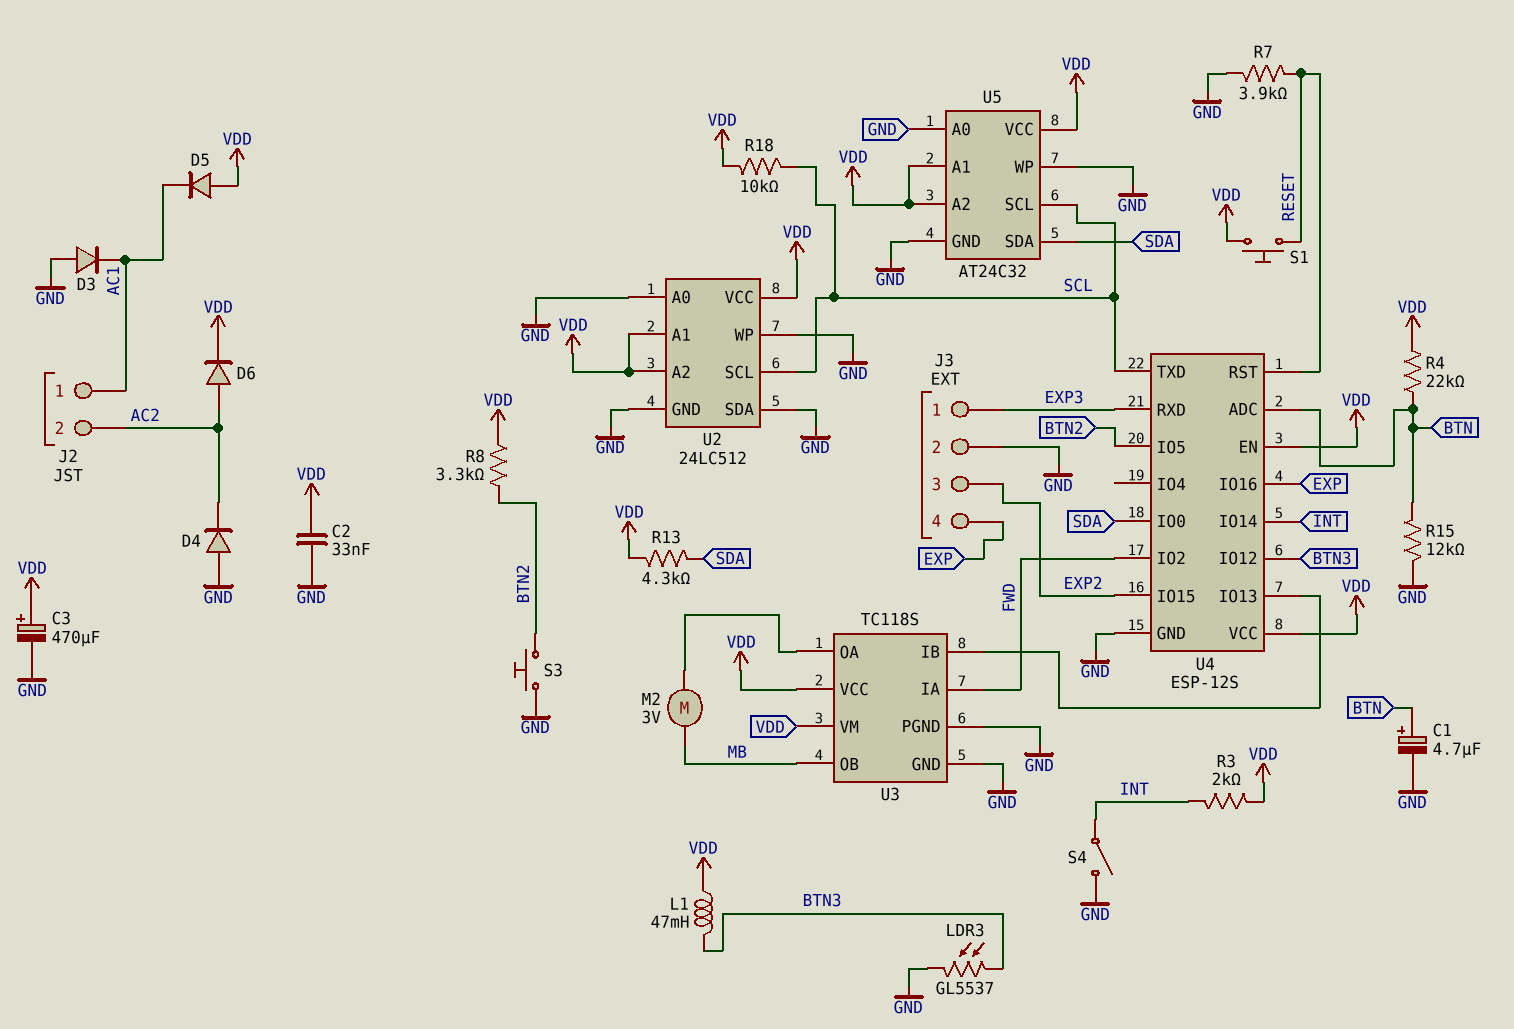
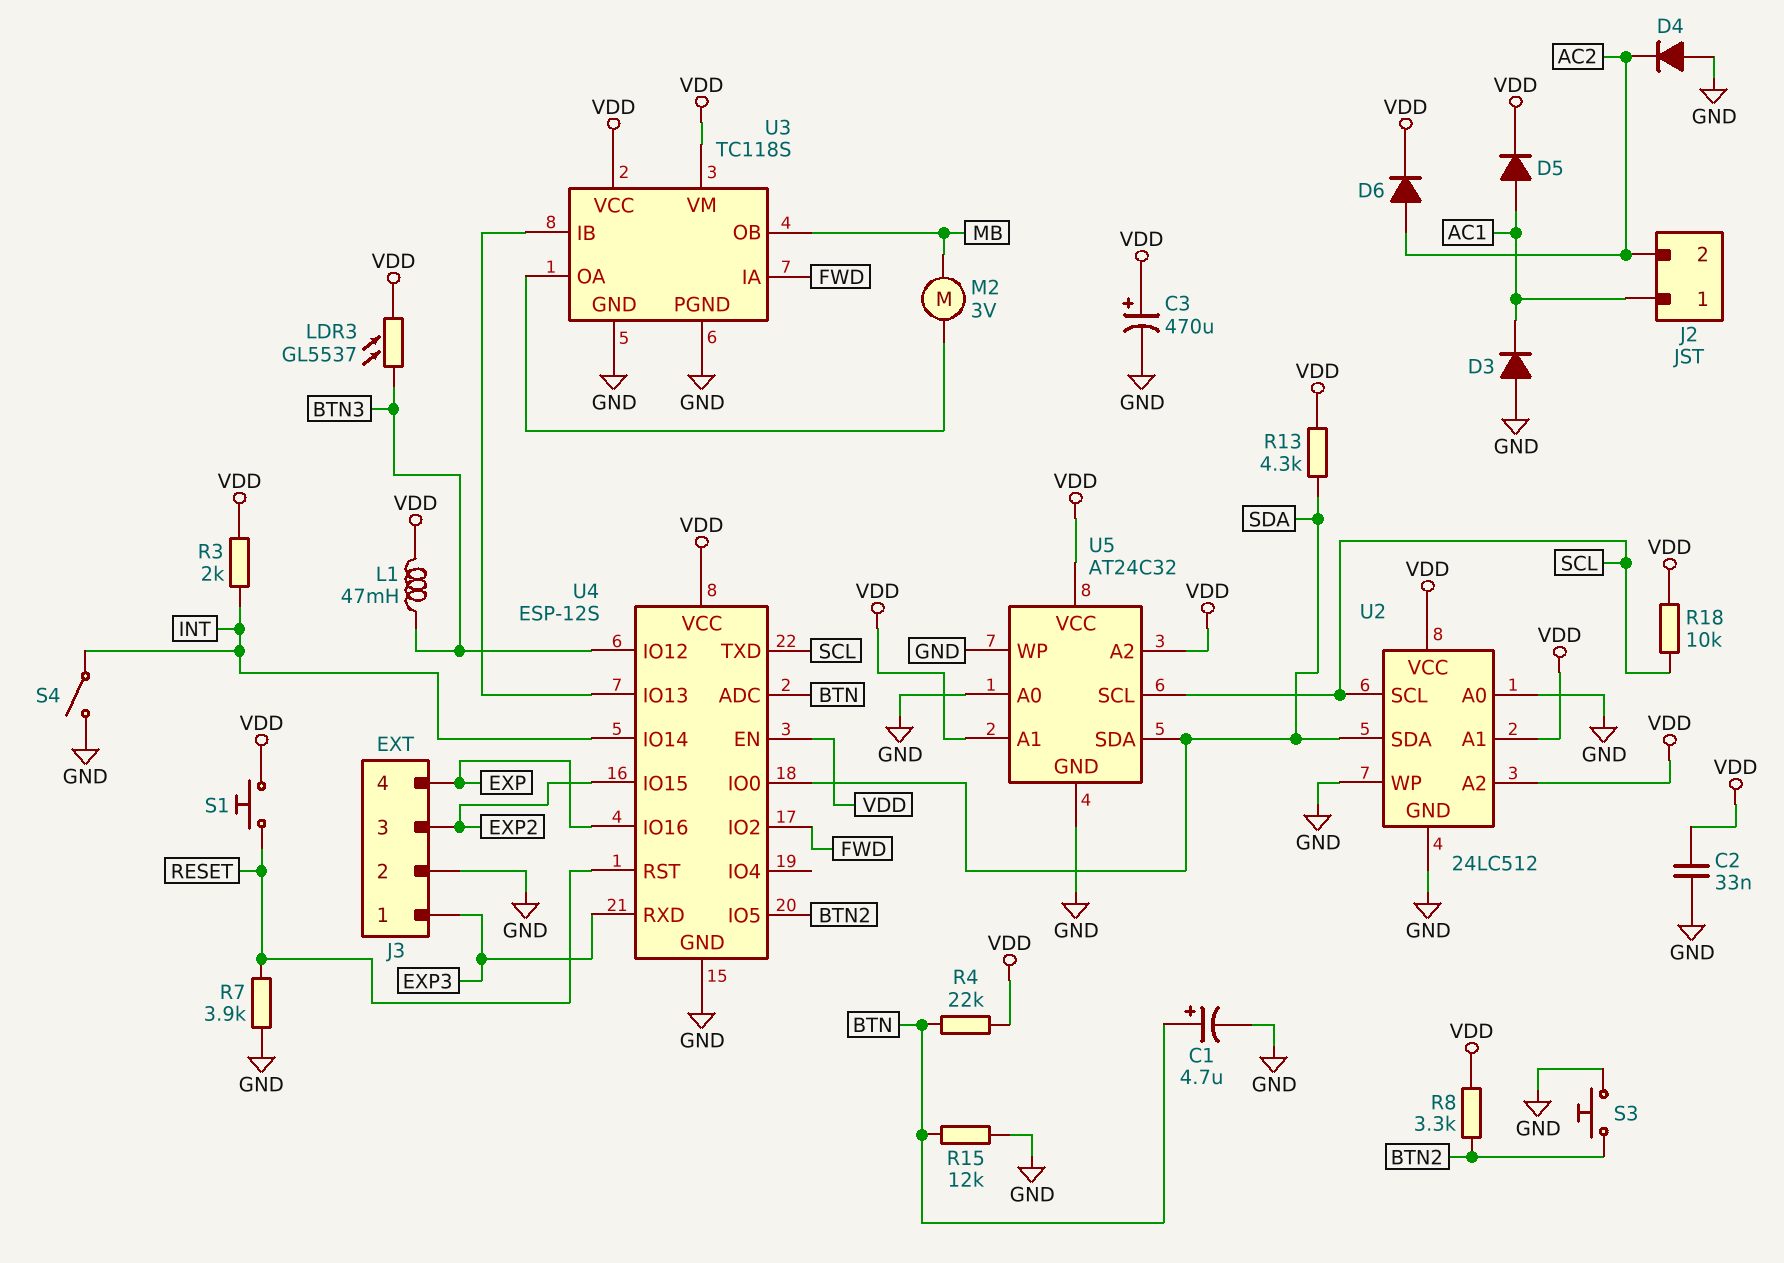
D5: diode (A VDD, K AC1) -> diode (A AC1, K VDD)
LDR3: GL5537 (BTN3, GND) -> GL5537 (BTN3, VDD)
U2 pin SDA: GND -> SDA

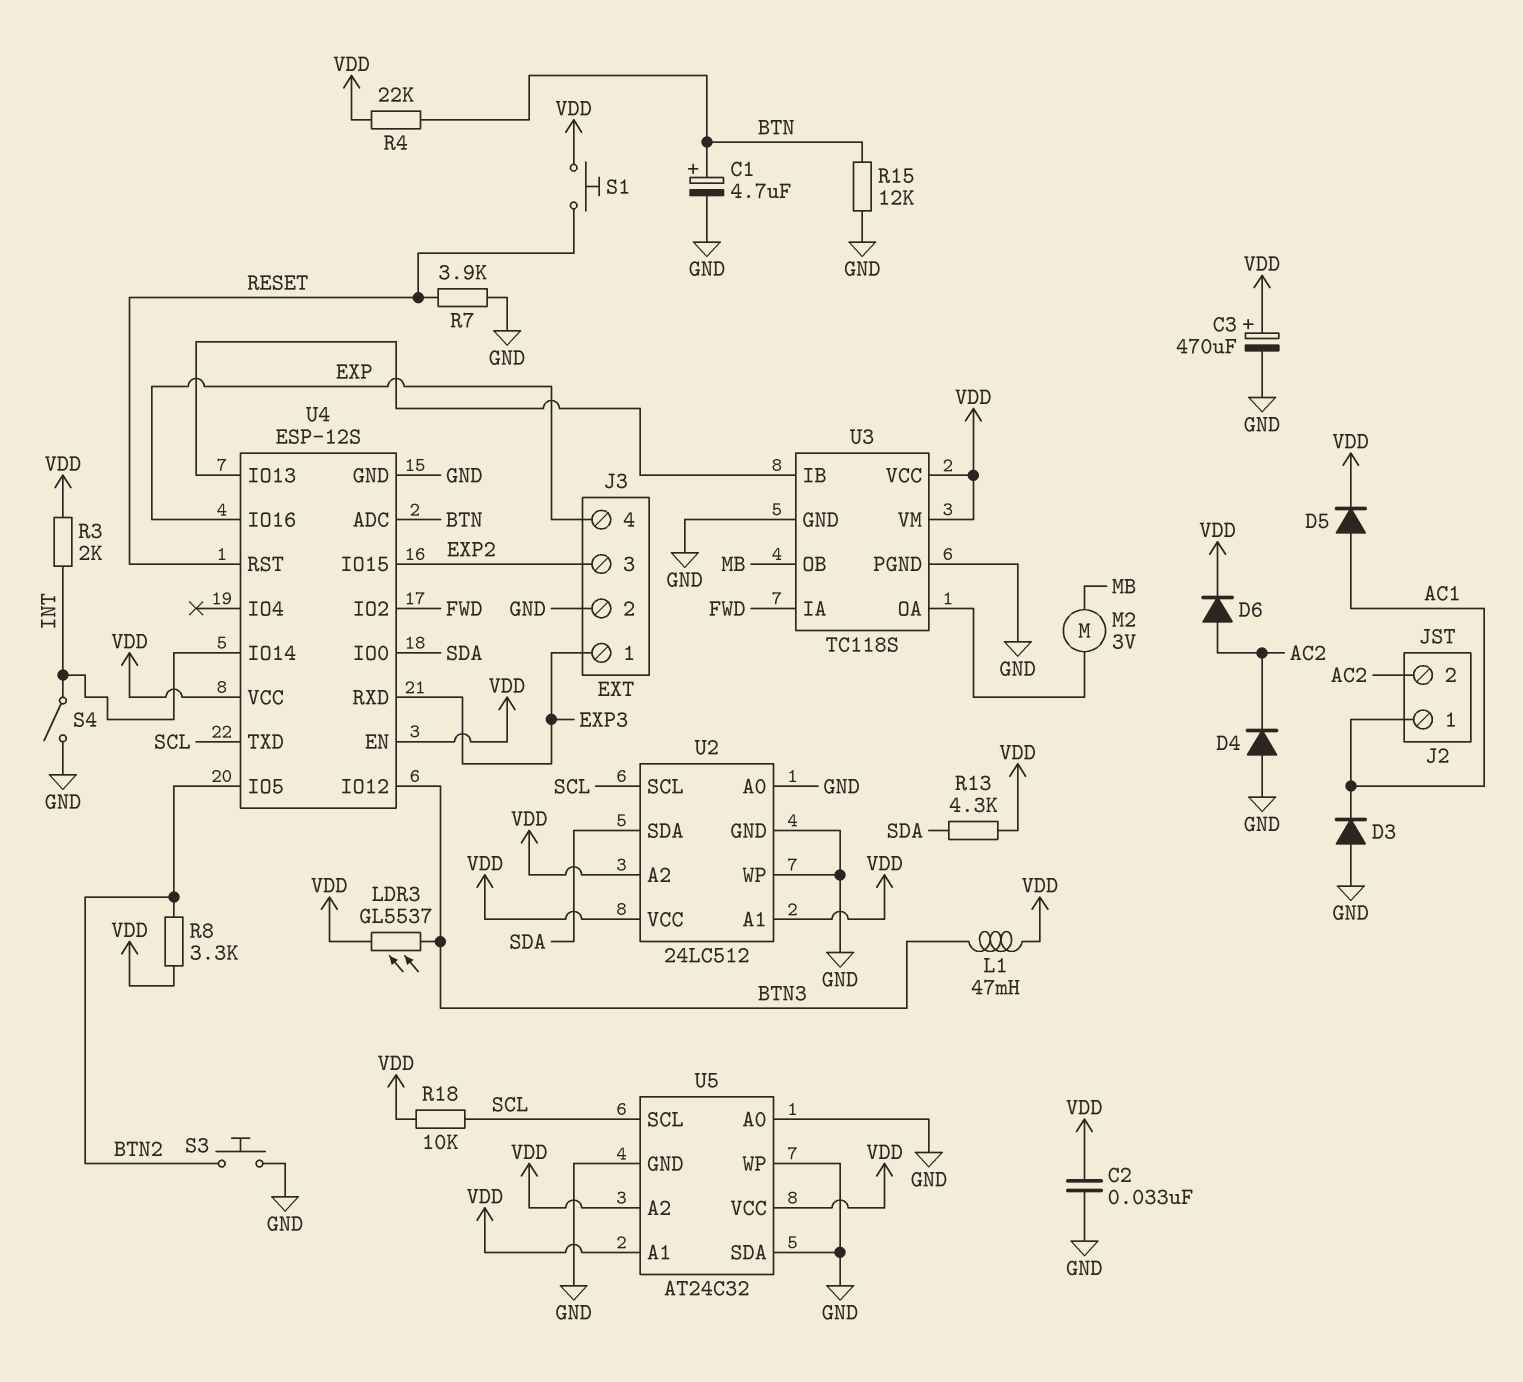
U5 pin SDA: SDA -> GND

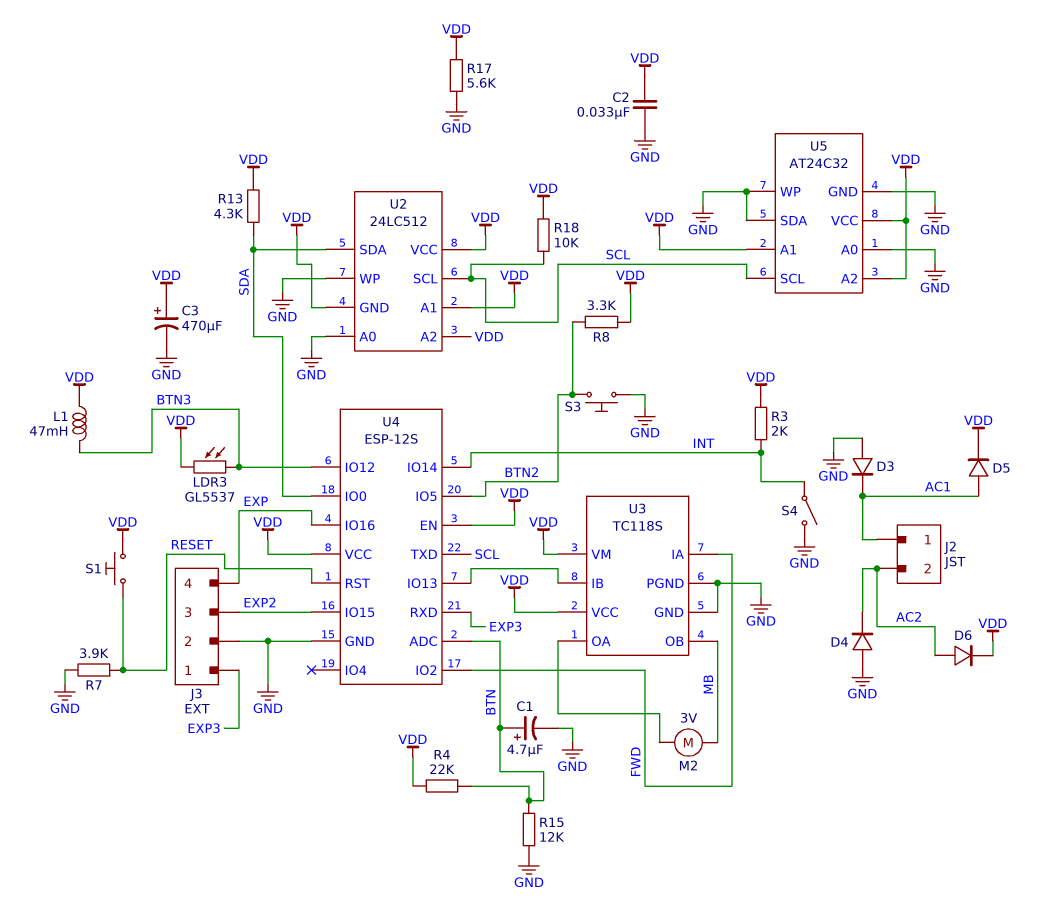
R17: none -> 5.6k (GND, VDD)
U2 pin GND: GND -> VDD

